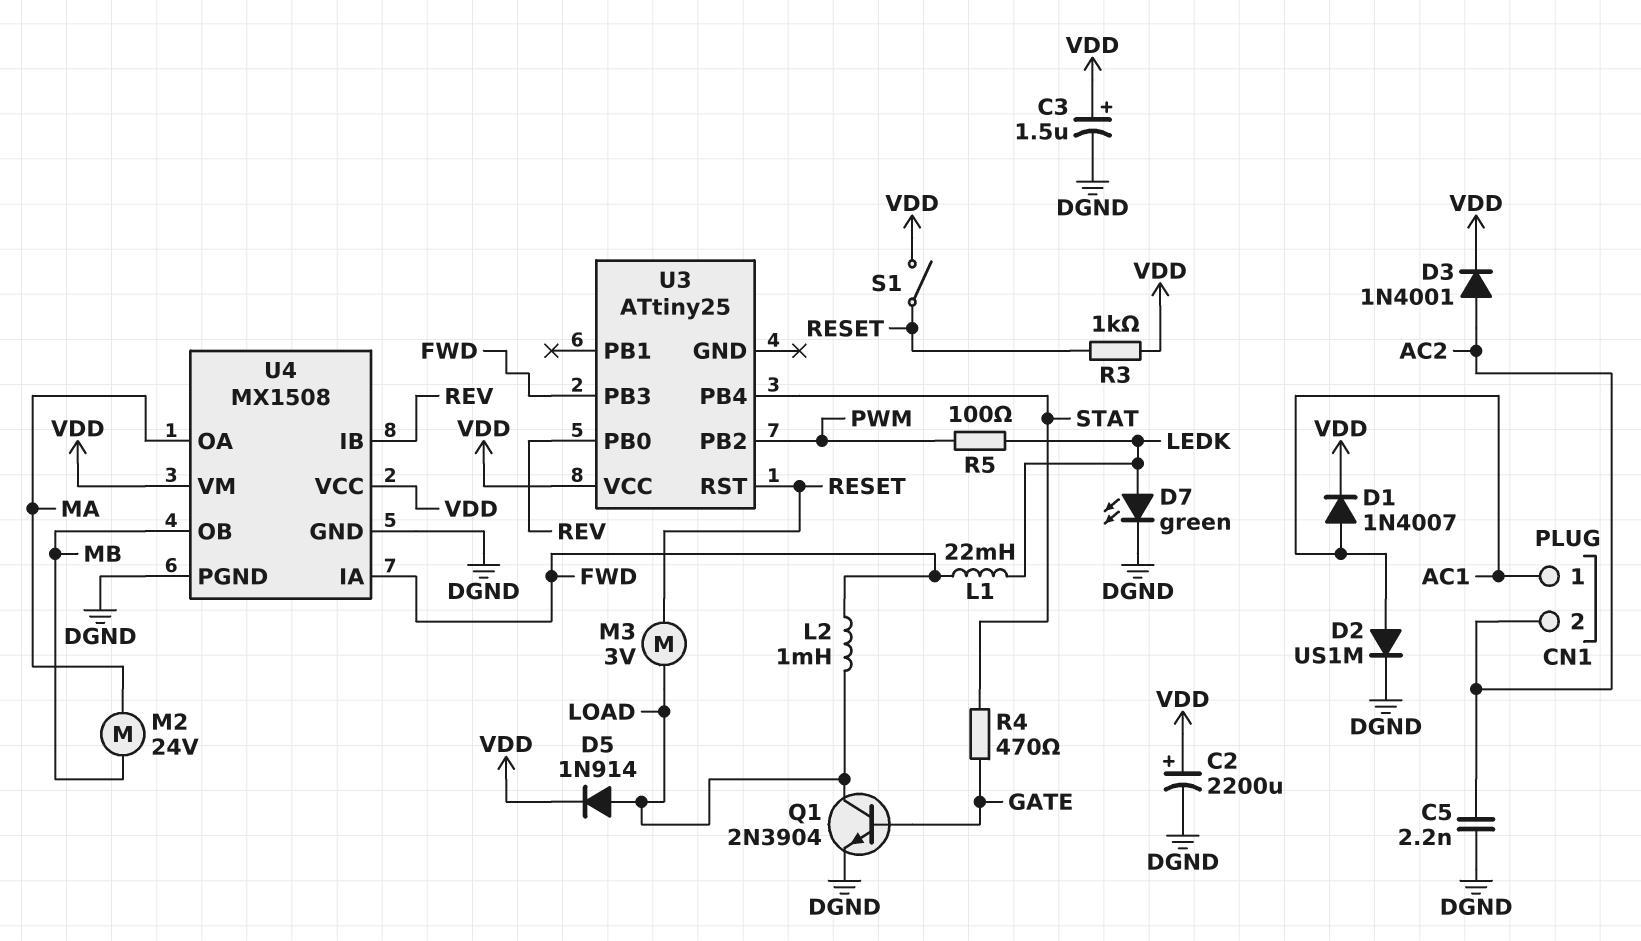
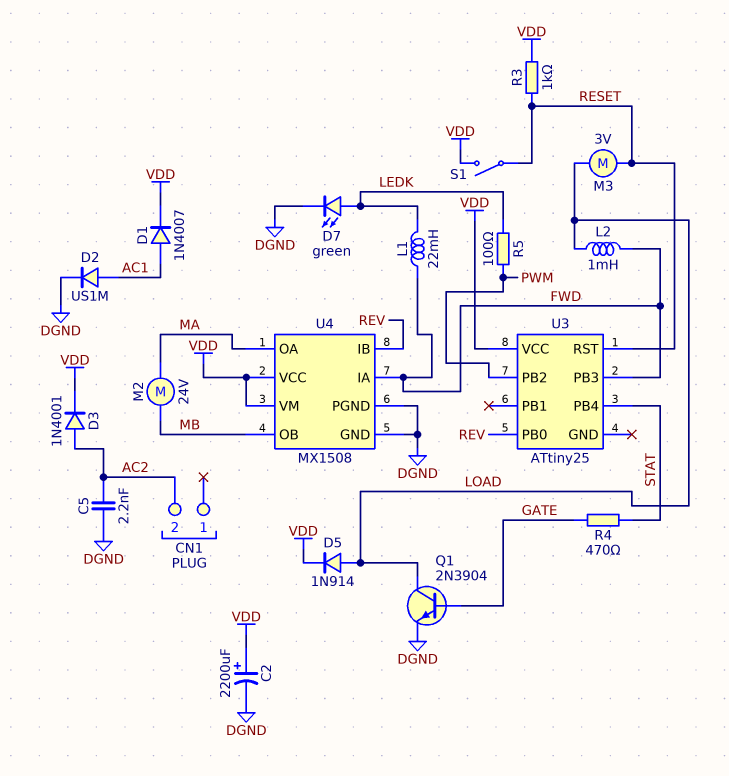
C3: 1.5uF (plus VDD, minus DGND) -> none
CN1 pin 1: AC1 -> none

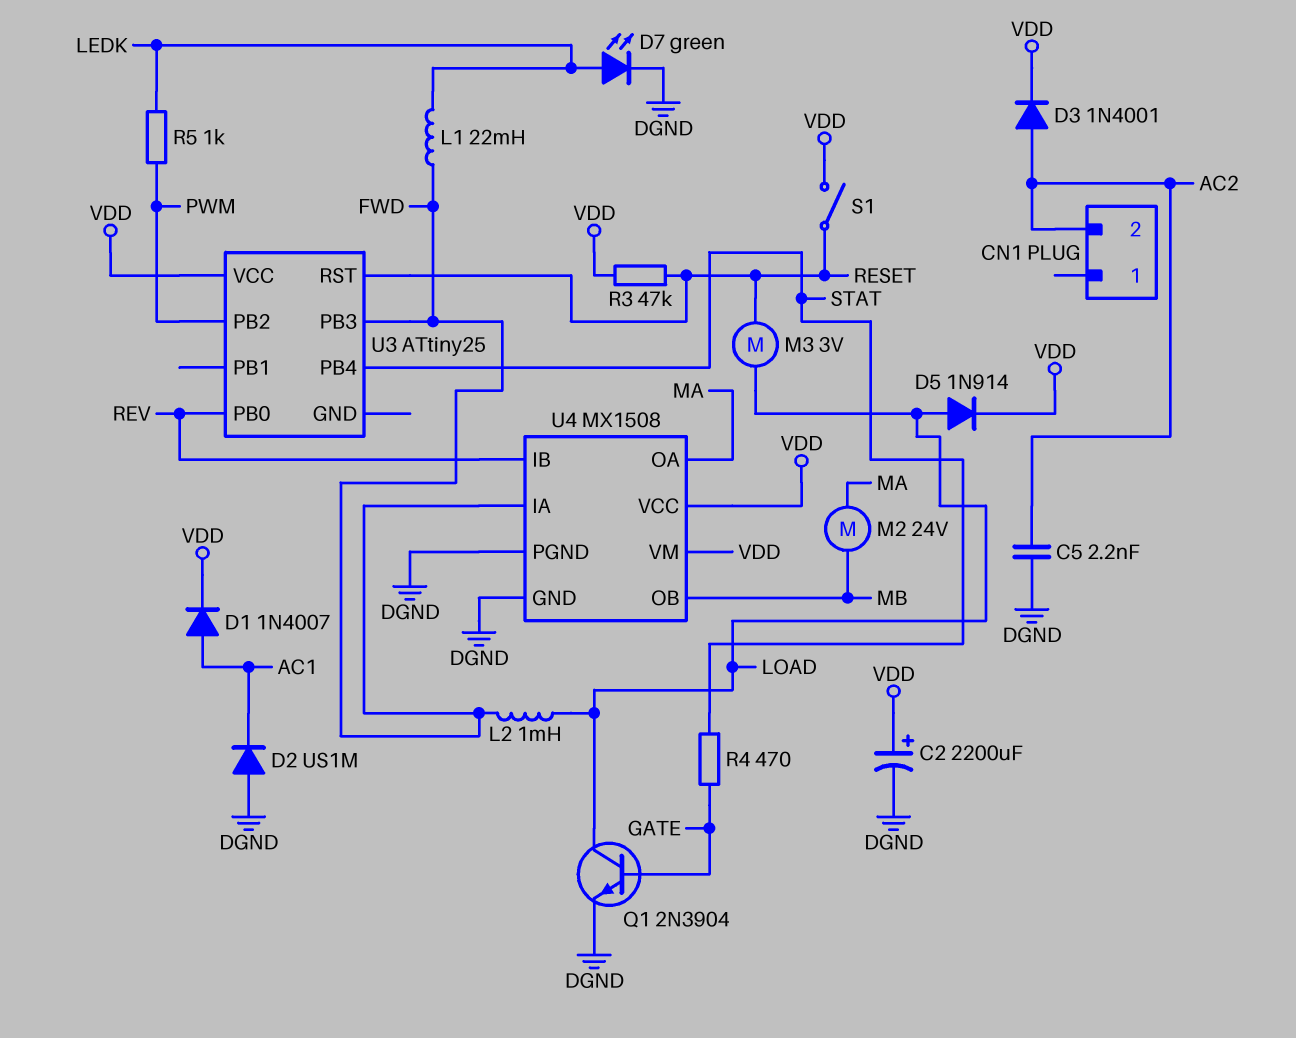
D2: diode US1M (A AC1, K DGND) -> diode US1M (A DGND, K AC1)
R3: 1k (RESET, VDD) -> 47k (RESET, VDD)
R5: 100 (LEDK, PWM) -> 1k (LEDK, PWM)

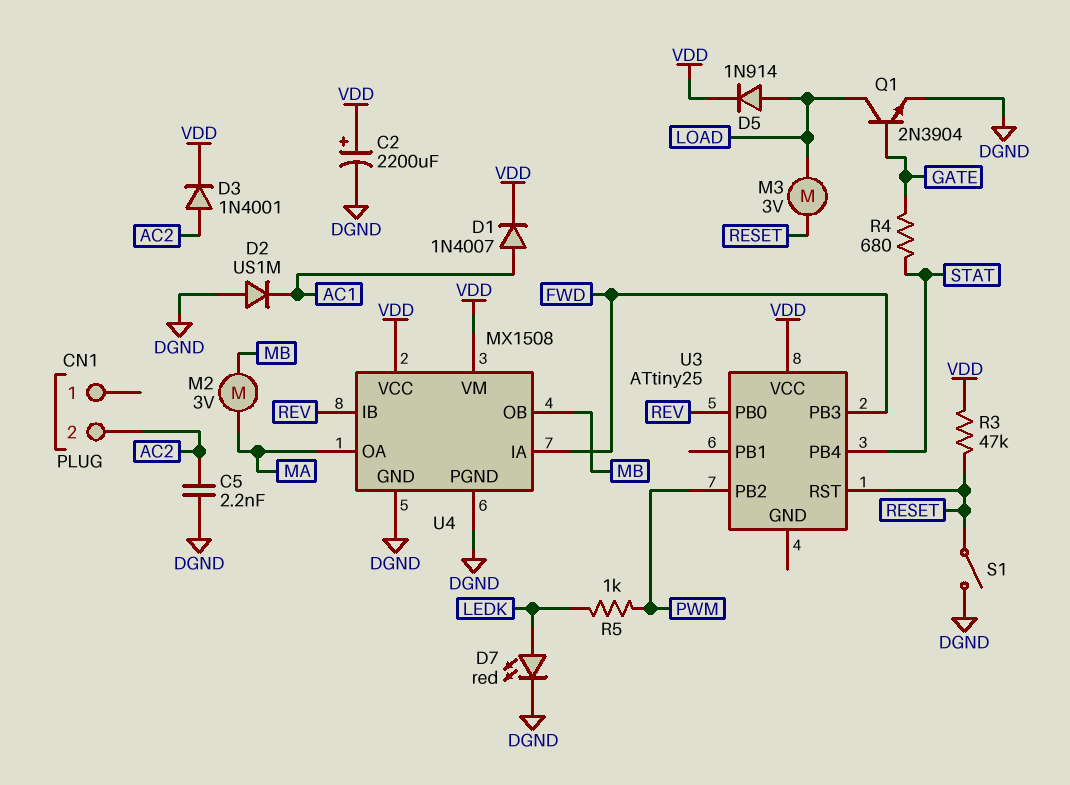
D7: LED green (A LEDK, K DGND) -> LED red (A LEDK, K DGND)
L1: 22mH (FWD, LEDK) -> none
L2: 1mH (FWD, LOAD) -> none
M2: motor 24V (MA, MB) -> motor 3V (MA, MB)
R4: 470 (GATE, STAT) -> 680 (GATE, STAT)
S1: switch (RESET, VDD) -> switch (DGND, RESET)

